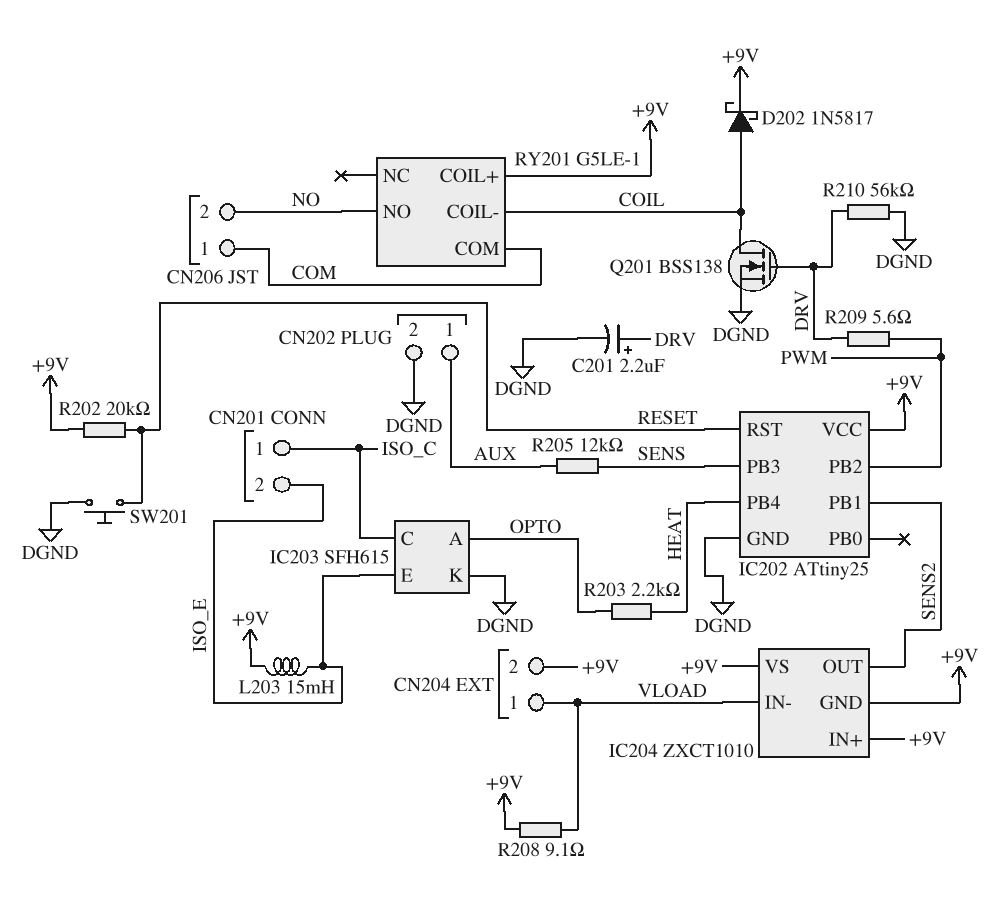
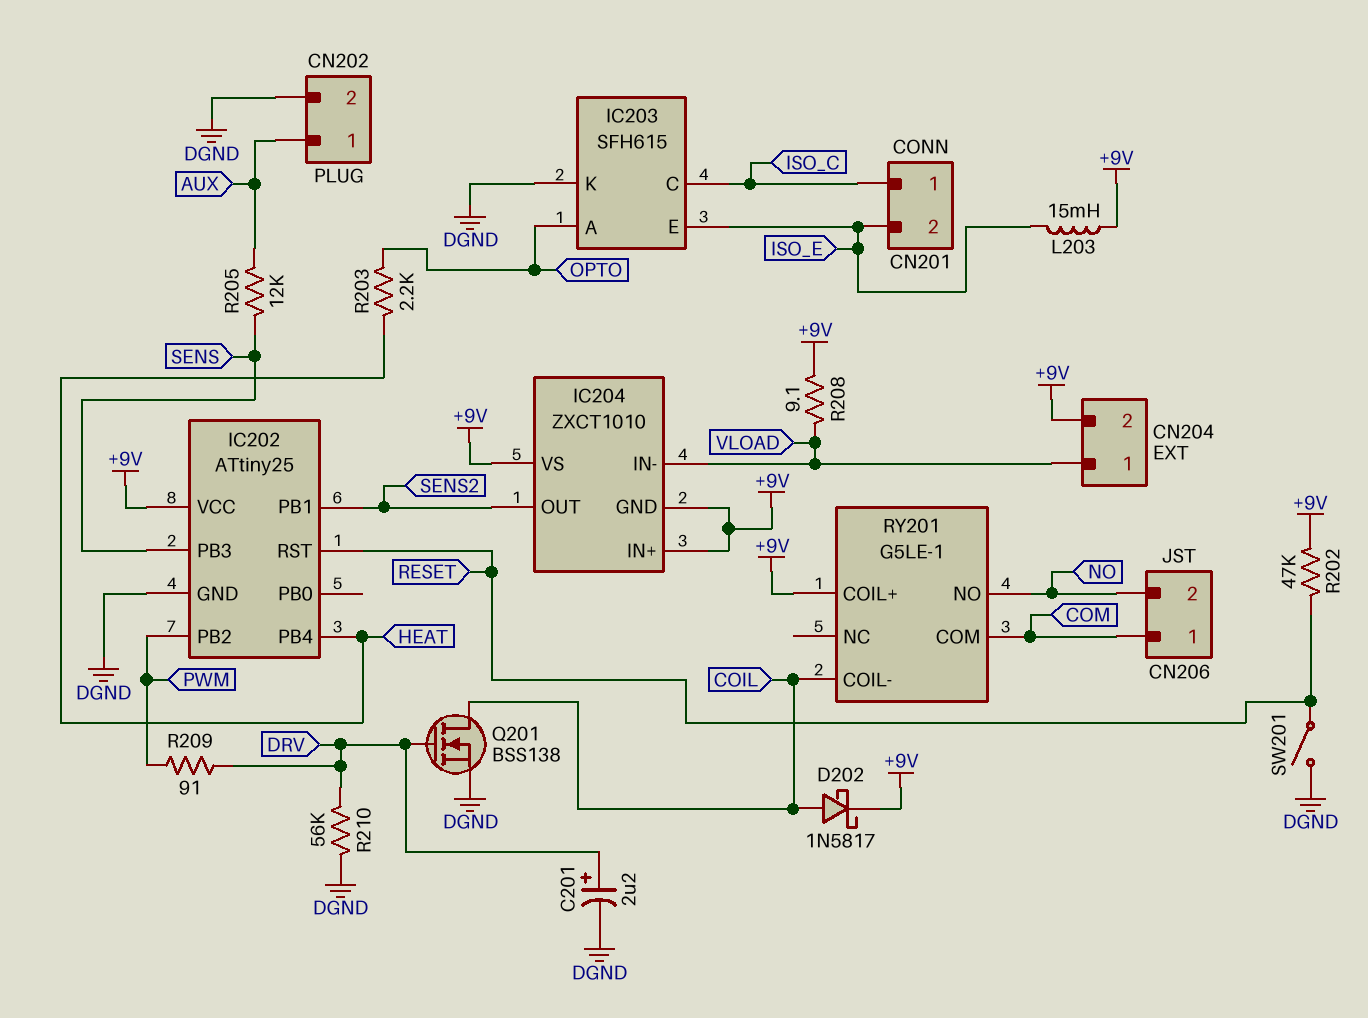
R202: 20k (+9V, RESET) -> 47k (+9V, RESET)
R209: 5.6 (DRV, PWM) -> 91 (DRV, PWM)
SW201: button (DGND, RESET) -> switch (DGND, RESET)

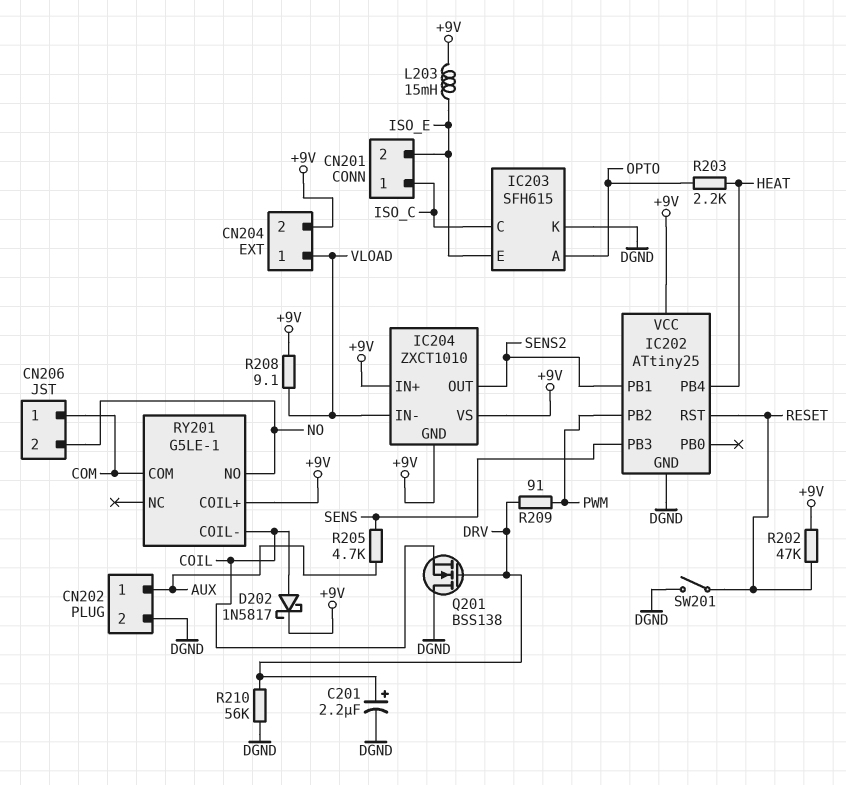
Q201: NMOS BSS138 (G DRV, D COIL, S DGND) -> NMOS BSS138 (G DRV, D DGND, S COIL)
R205: 12k (AUX, SENS) -> 4.7k (AUX, SENS)

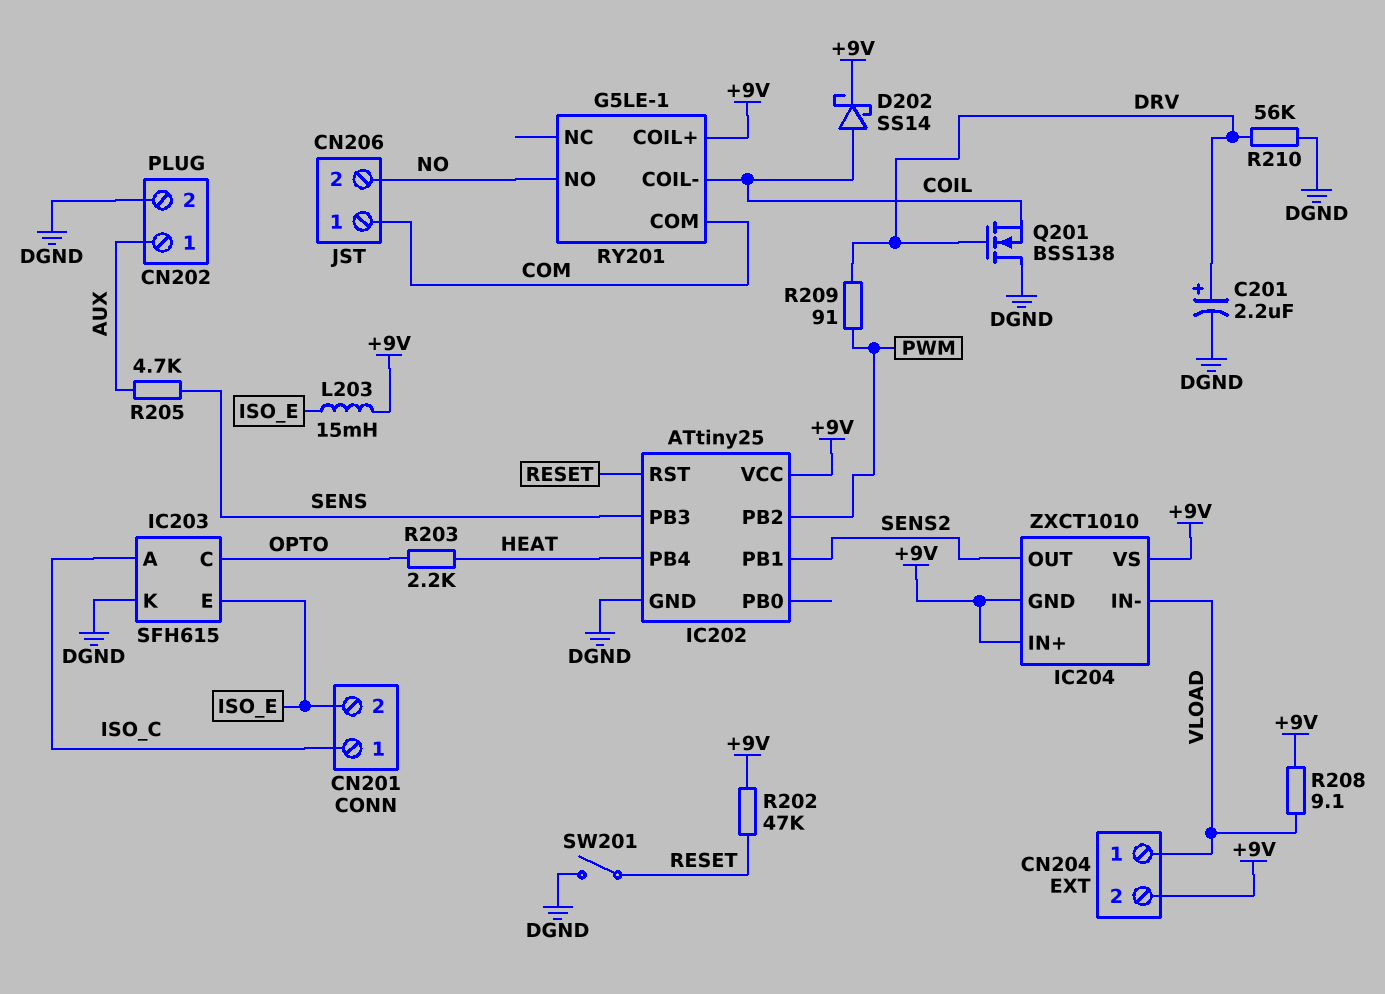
D202: schottky 1N5817 (A COIL, K +9V) -> schottky SS14 (A COIL, K +9V)
IC203 pin A: OPTO -> ISO_C
IC203 pin C: ISO_C -> OPTO

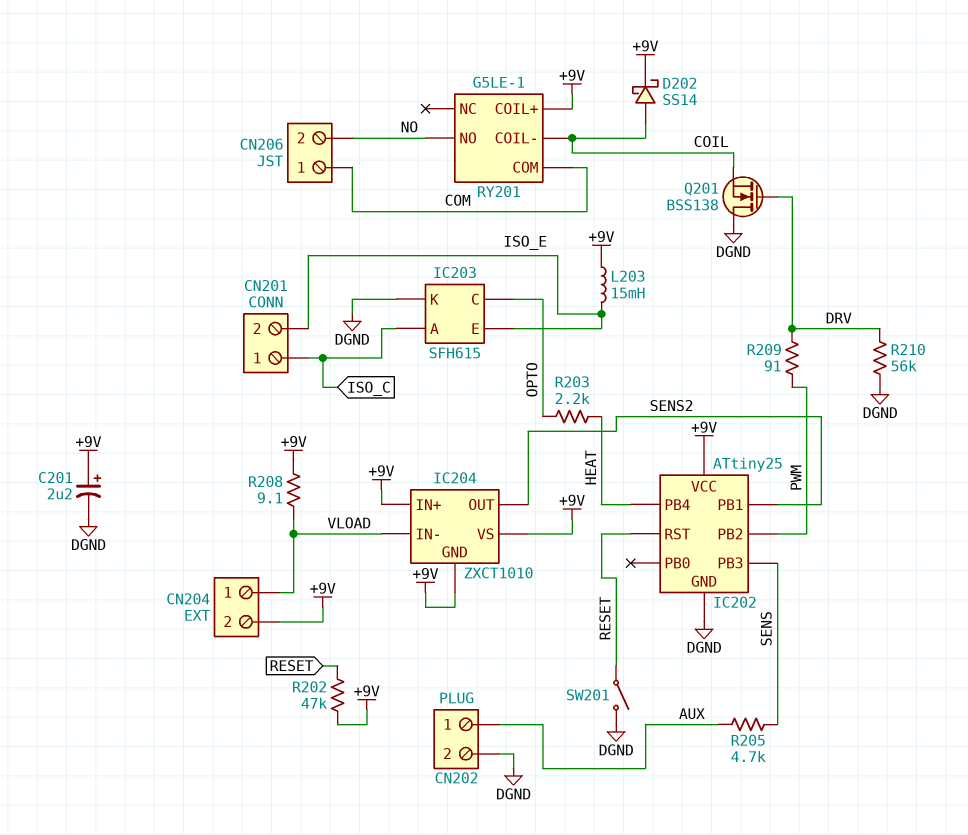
C201: 2.2uF (plus DRV, minus DGND) -> 2.2uF (plus +9V, minus DGND)

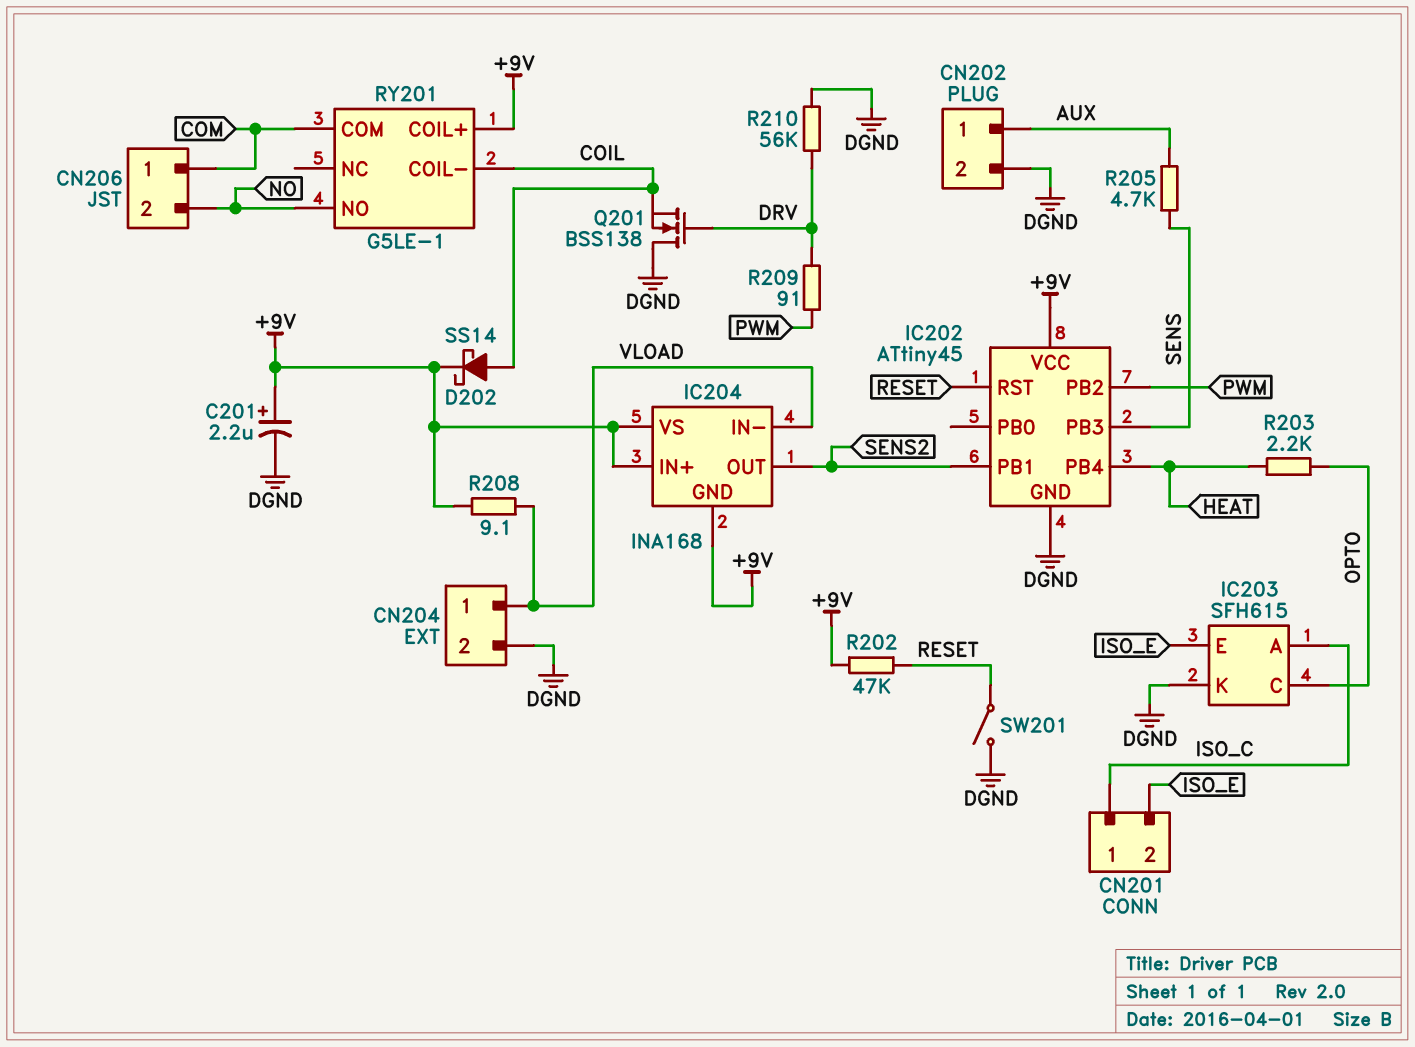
CN204 pin 2: +9V -> DGND
IC202: ATtiny25 -> ATtiny45
IC204: ZXCT1010 -> INA168
L203: 15mH (+9V, ISO_E) -> none

